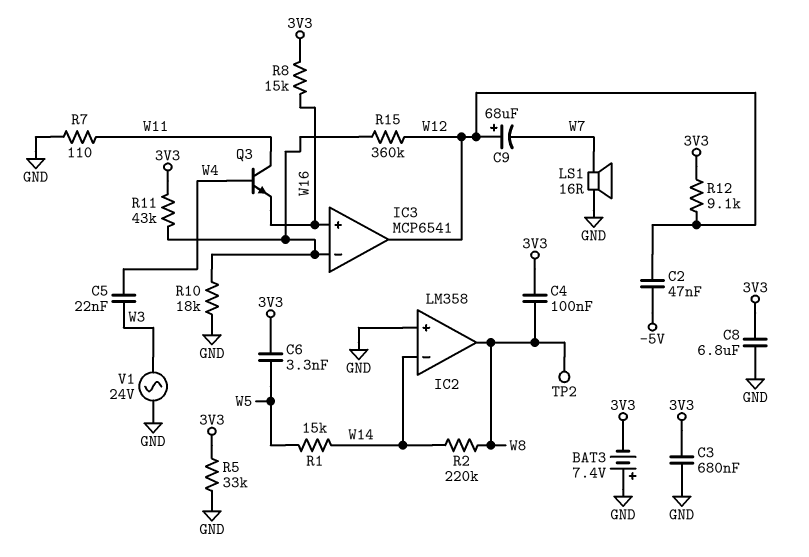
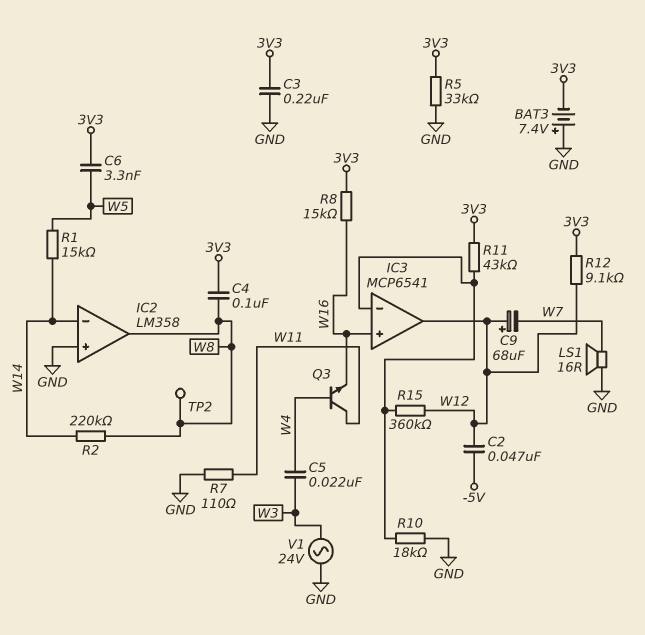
C3: 680nF (3V3, GND) -> 220nF (3V3, GND)
C8: 6.8uF (3V3, GND) -> none

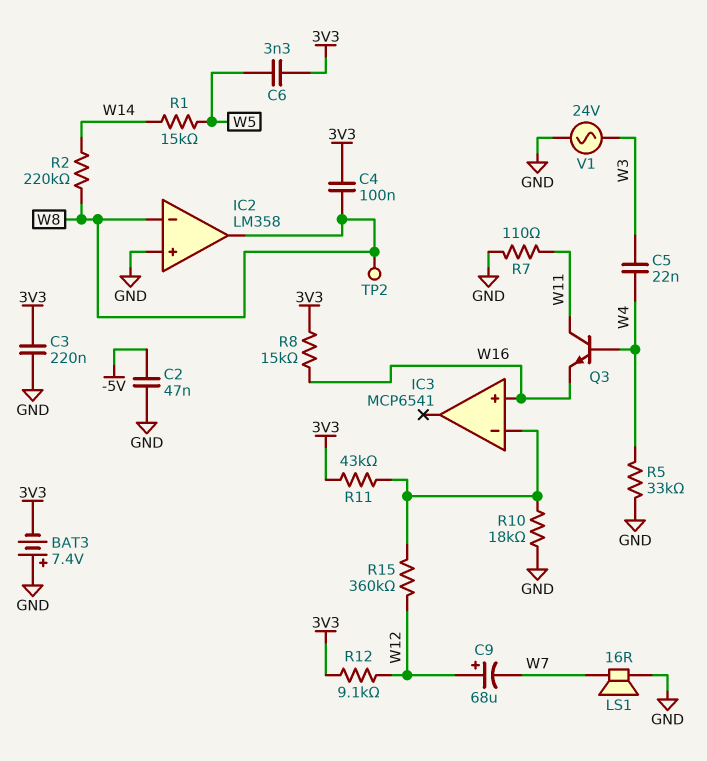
C2: 47nF (-5V, W12) -> 47nF (-5V, GND)
IC2 pin in-: W14 -> W8
IC3 pin out: W12 -> none
R5: 33k (3V3, GND) -> 33k (GND, W4)

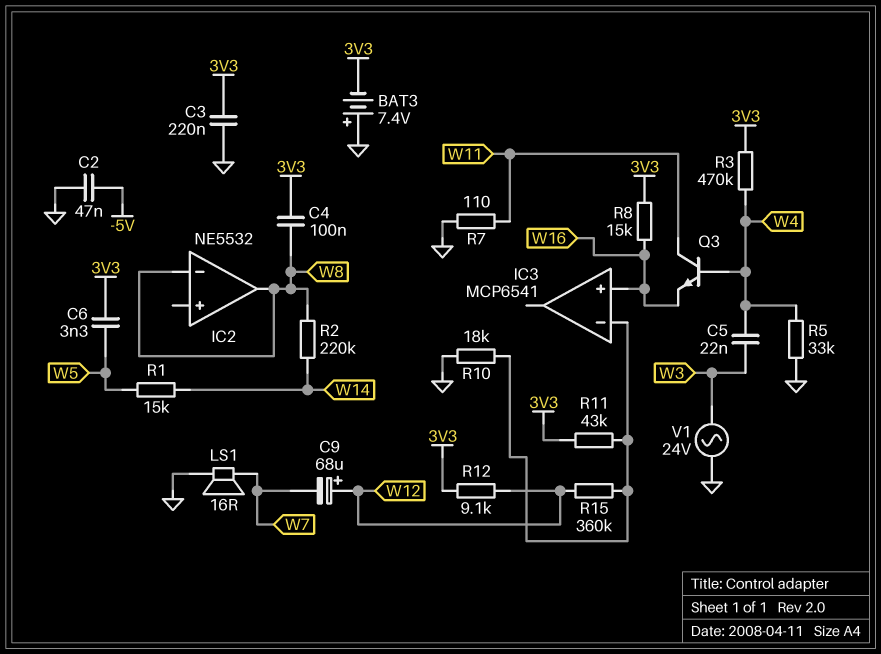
IC2: LM358 -> NE5532
IC2 pin in+: GND -> none
R3: none -> 470k (3V3, W4)
TP2: test point (W8) -> none

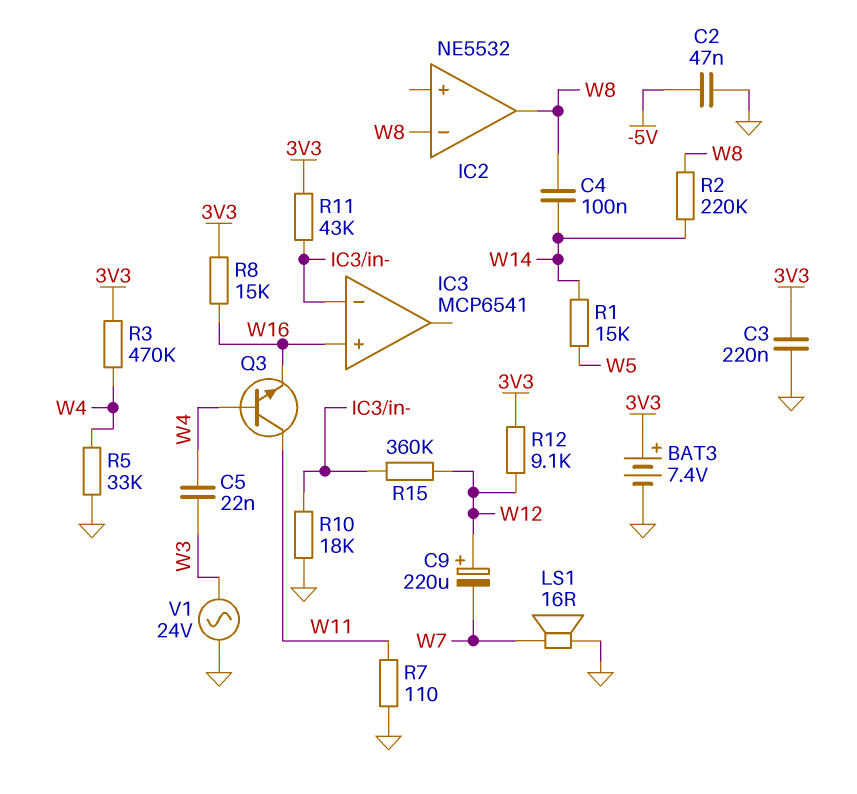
BAT3: 7.4V (plus GND, minus 3V3) -> 7.4V (plus 3V3, minus GND)
C4: 100nF (3V3, W8) -> 100nF (W8, W14)
C6: 3.3nF (3V3, W5) -> none
C9: 68uF (plus W12, minus W7) -> 220uF (plus W12, minus W7)

